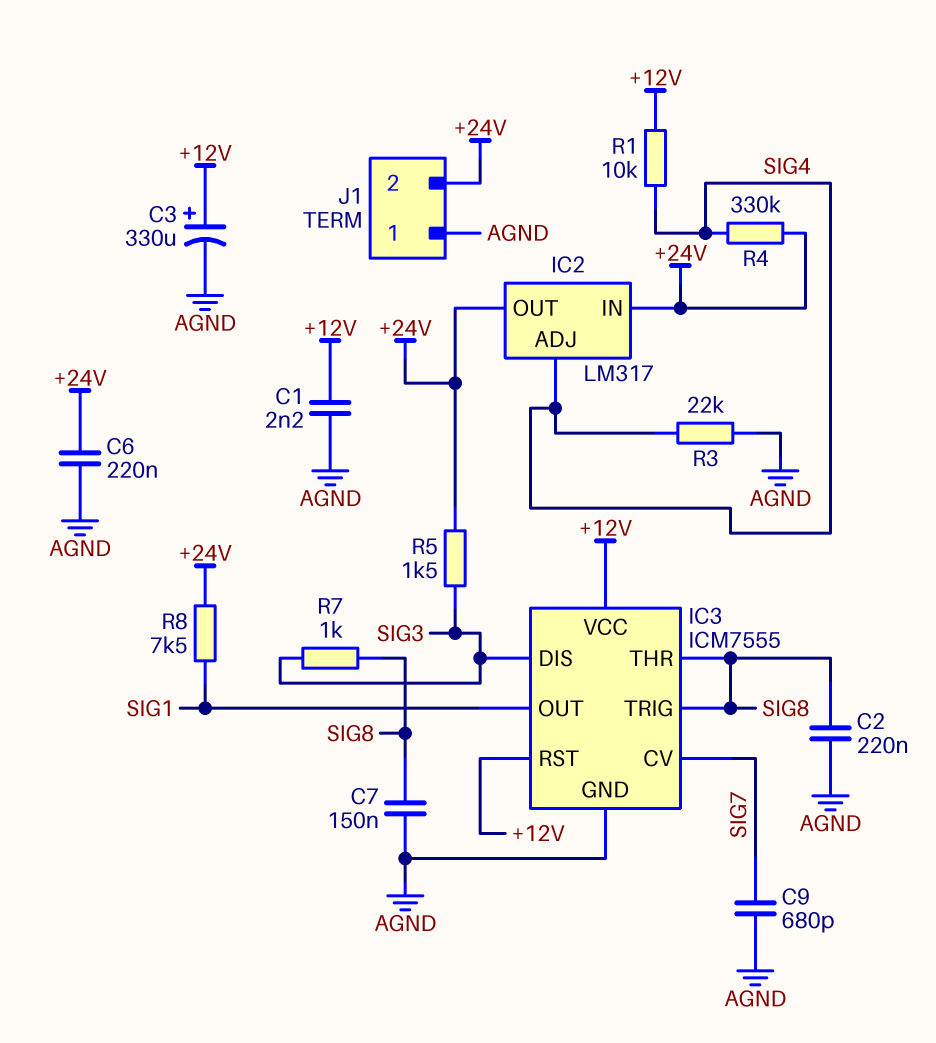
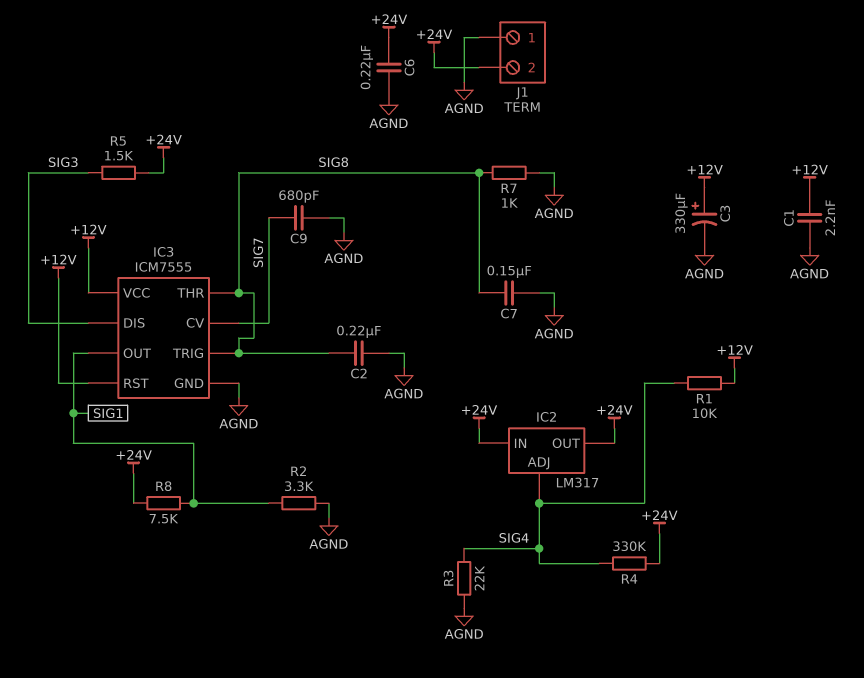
R2: none -> 3.3k (AGND, SIG1)
R7: 1k (SIG3, SIG8) -> 1k (AGND, SIG8)

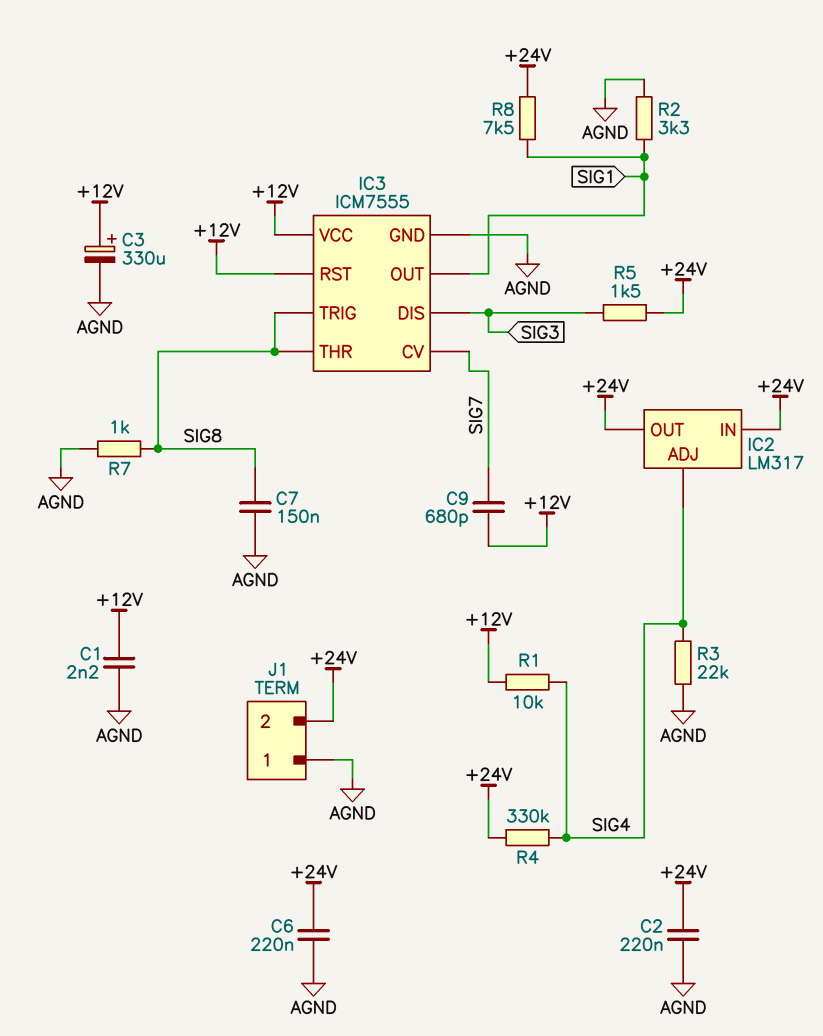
C2: 220nF (AGND, SIG8) -> 220nF (+24V, AGND)
C9: 680pF (AGND, SIG7) -> 680pF (+12V, SIG7)

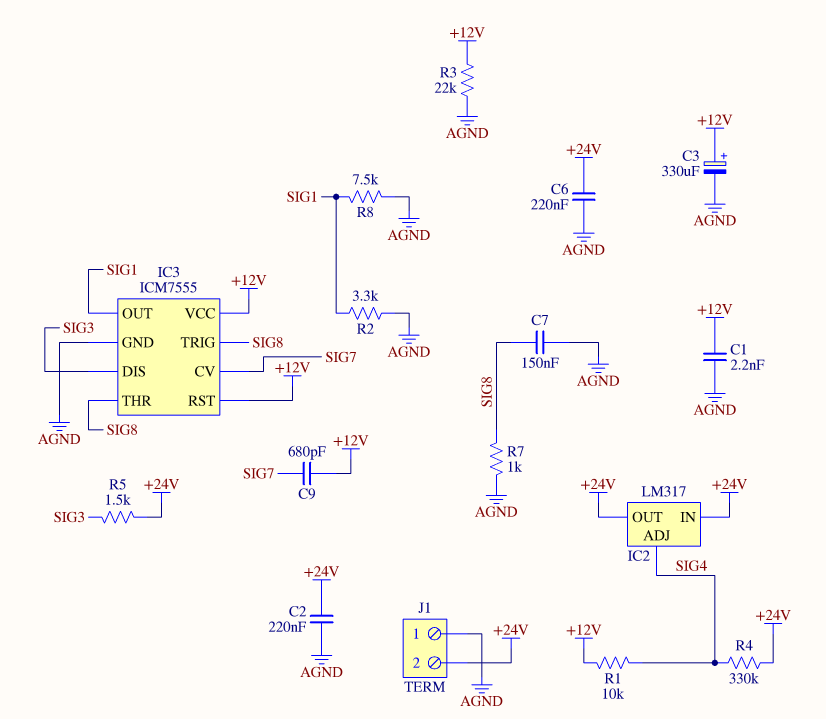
R3: 22k (AGND, SIG4) -> 22k (+12V, AGND)
R8: 7.5k (+24V, SIG1) -> 7.5k (AGND, SIG1)

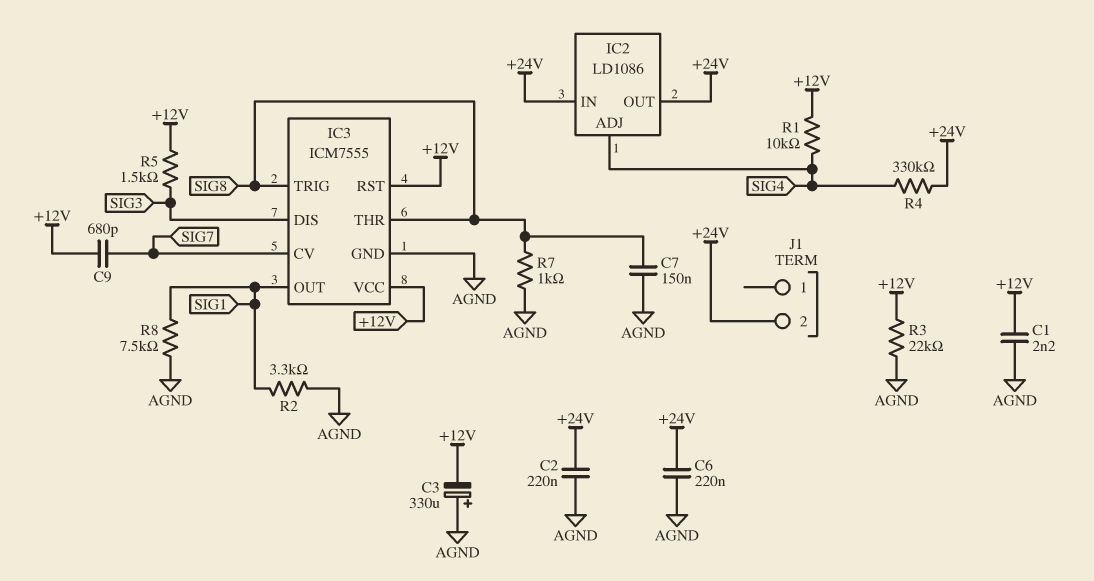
C3: 330uF (plus +12V, minus AGND) -> 330uF (plus AGND, minus +12V)
IC2: LM317 -> LD1086
J1 pin 1: AGND -> none
R5: 1.5k (+24V, SIG3) -> 1.5k (+12V, SIG3)

